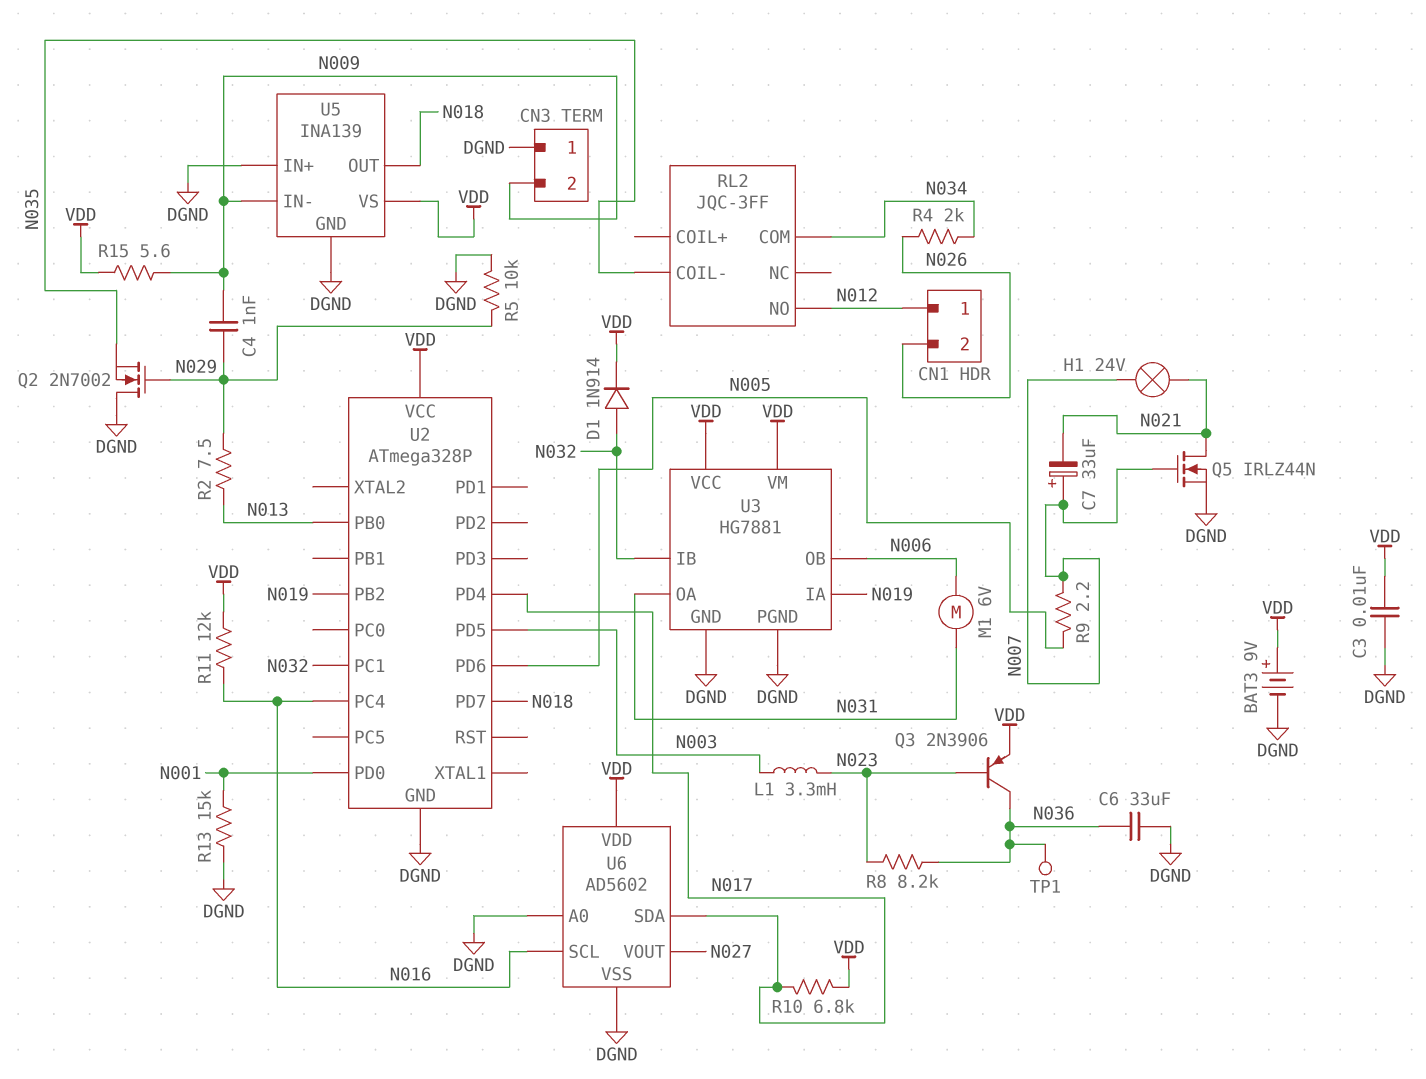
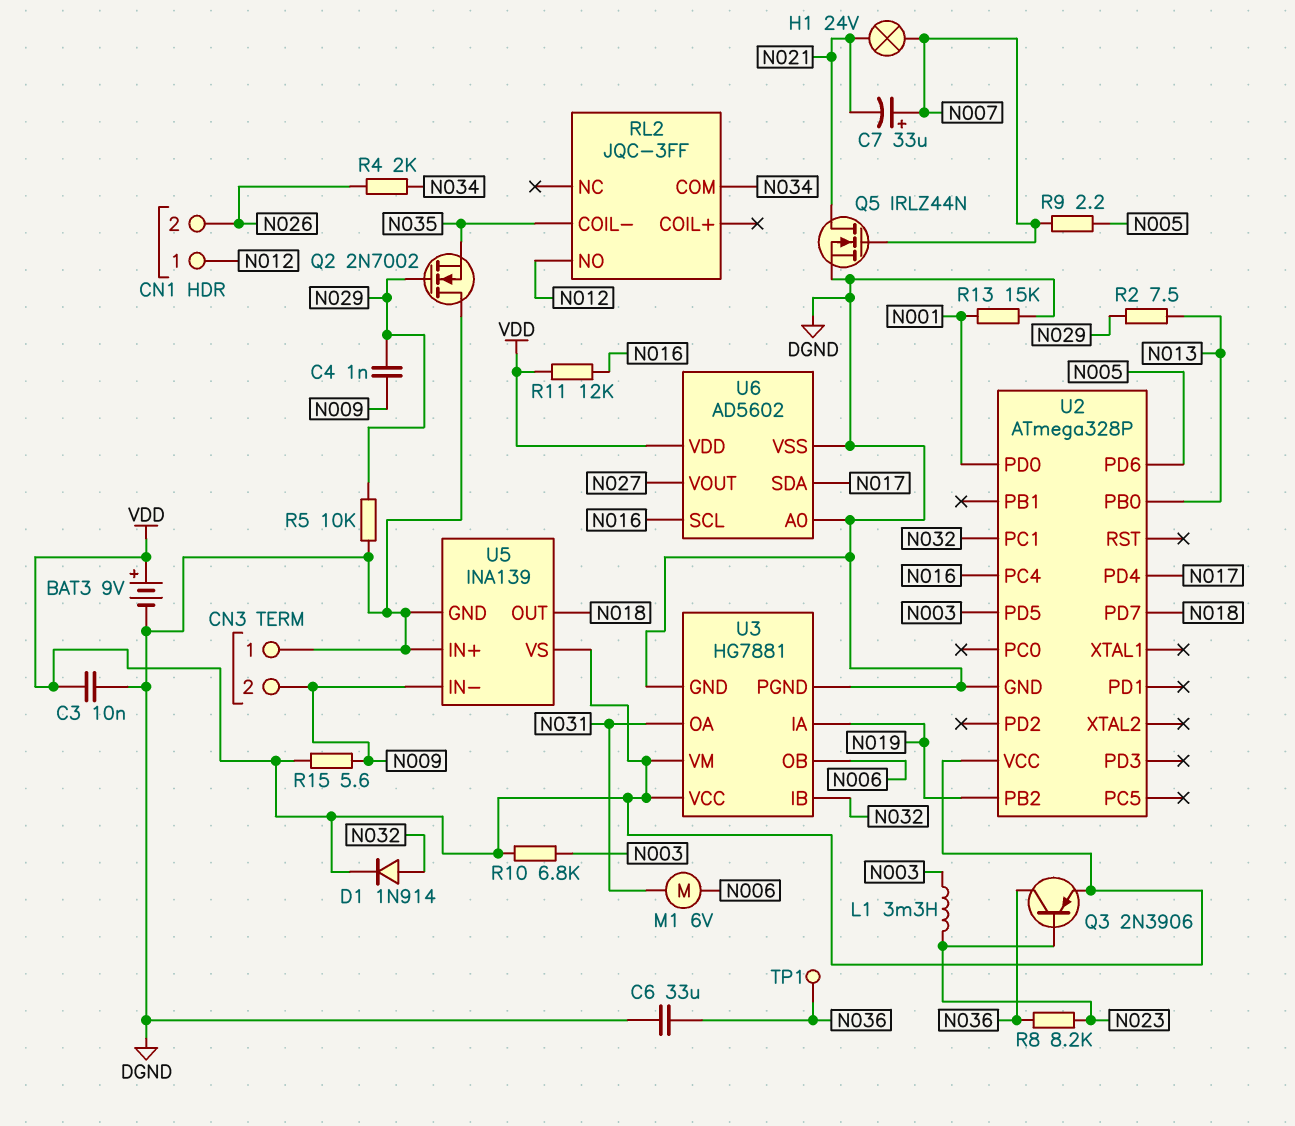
R10: 6.8k (N017, VDD) -> 6.8k (N003, VDD)

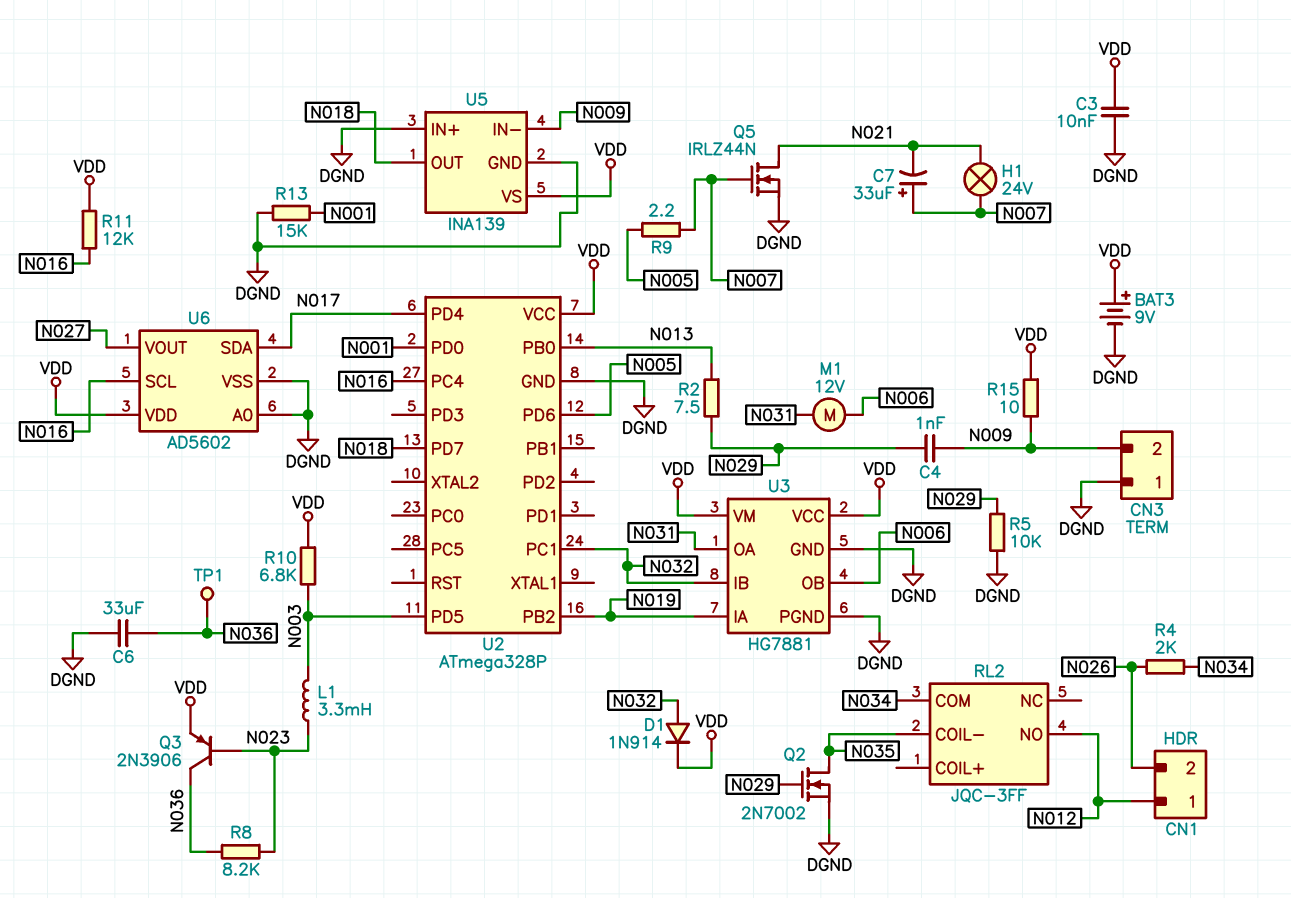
M1: motor 6V (N006, N031) -> motor 12V (N006, N031)
Q2: NMOS 2N7002 (G N029, D DGND, S N035) -> NMOS 2N7002 (G N029, D N035, S DGND)
R15: 5.6 (N009, VDD) -> 10 (N009, VDD)

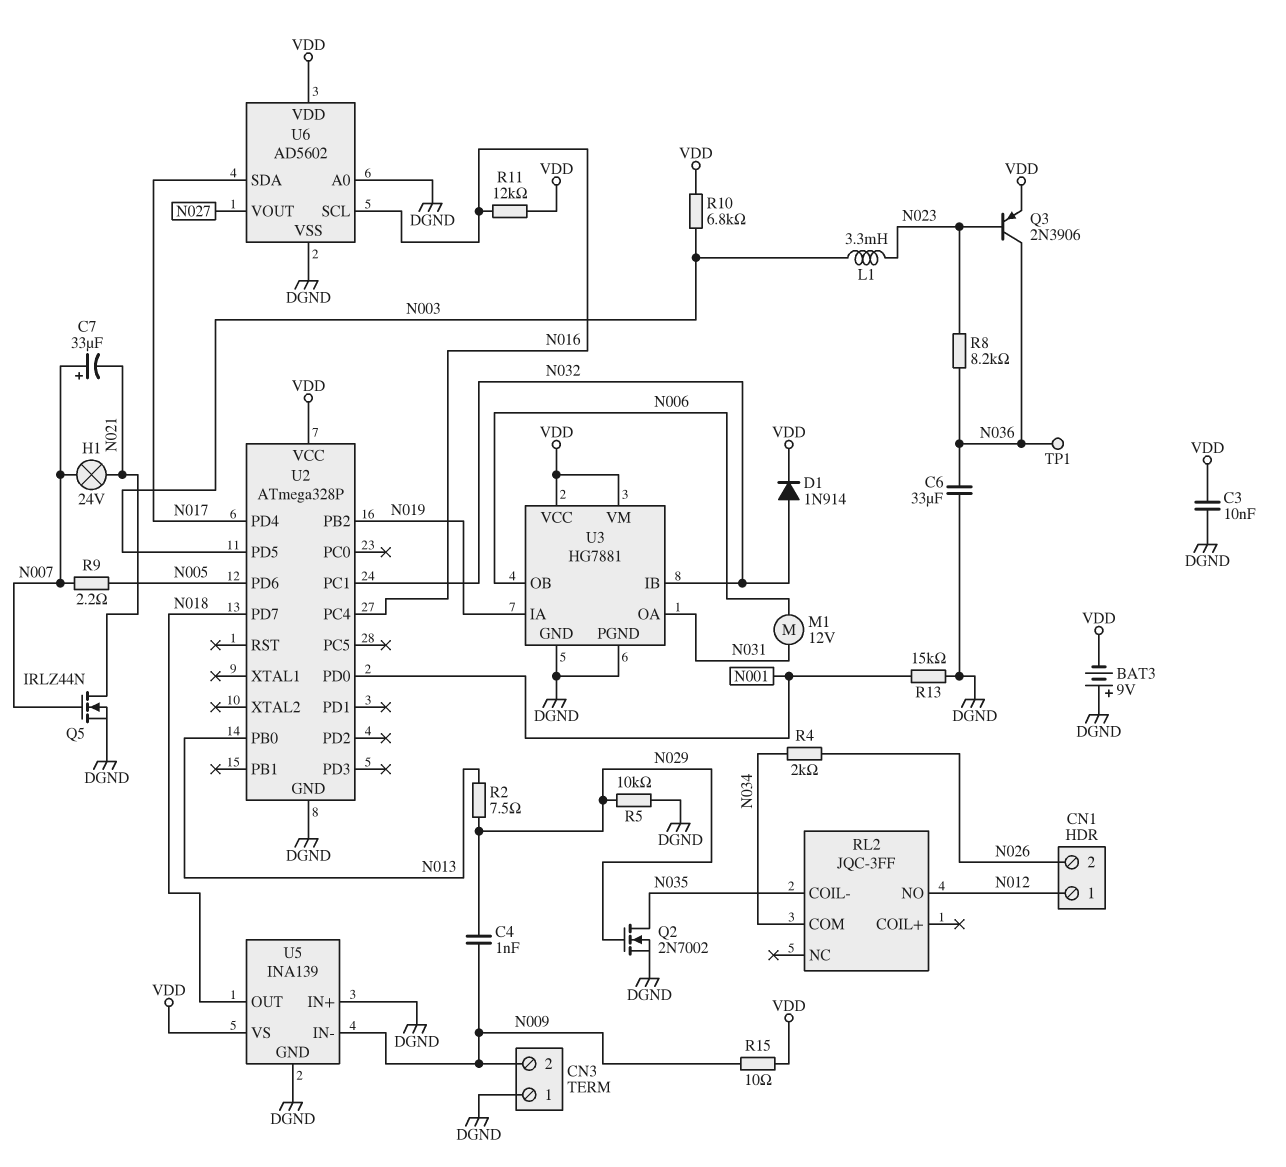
BAT3: 9V (plus VDD, minus DGND) -> 9V (plus DGND, minus VDD)

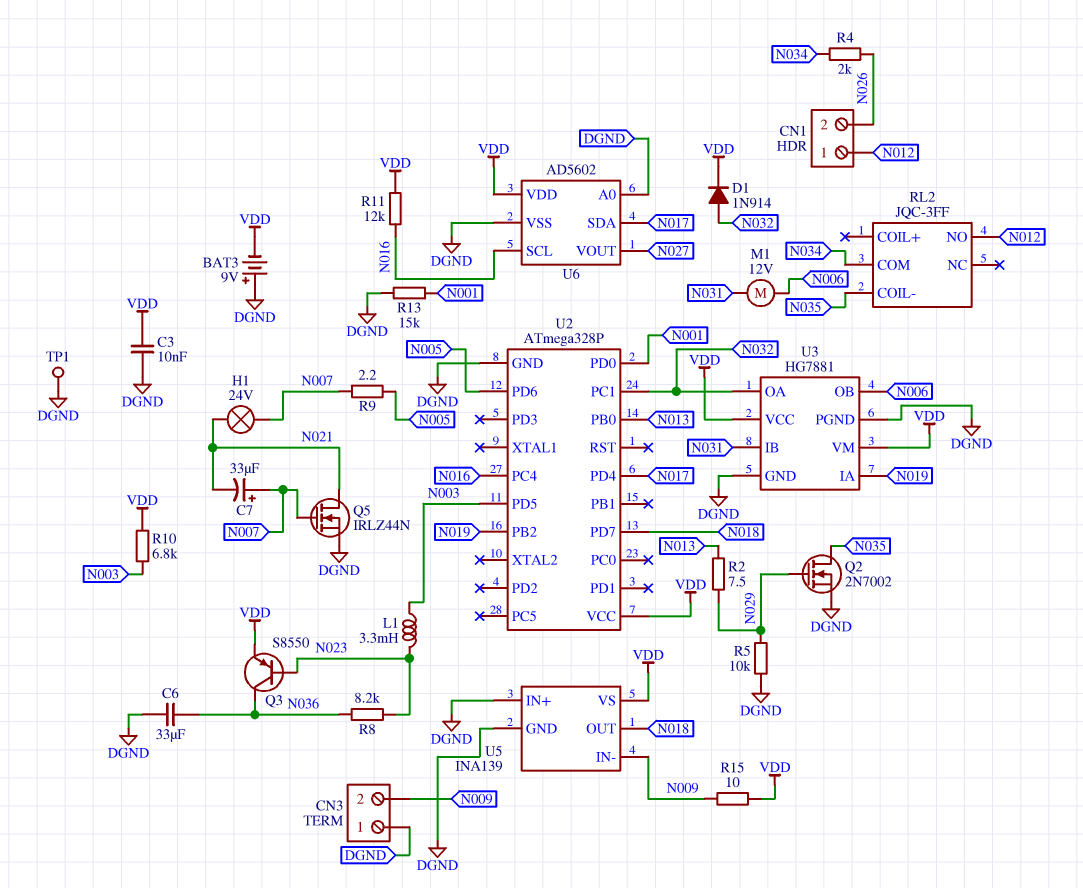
C4: 1nF (N009, N029) -> none
Q3: PNP 2N3906 (B N023, C N036, E VDD) -> PNP S8550 (B N023, C N036, E VDD)
TP1: test point (N036) -> test point (DGND)
U3 pin IB: N032 -> N031
U3 pin OA: N031 -> N032

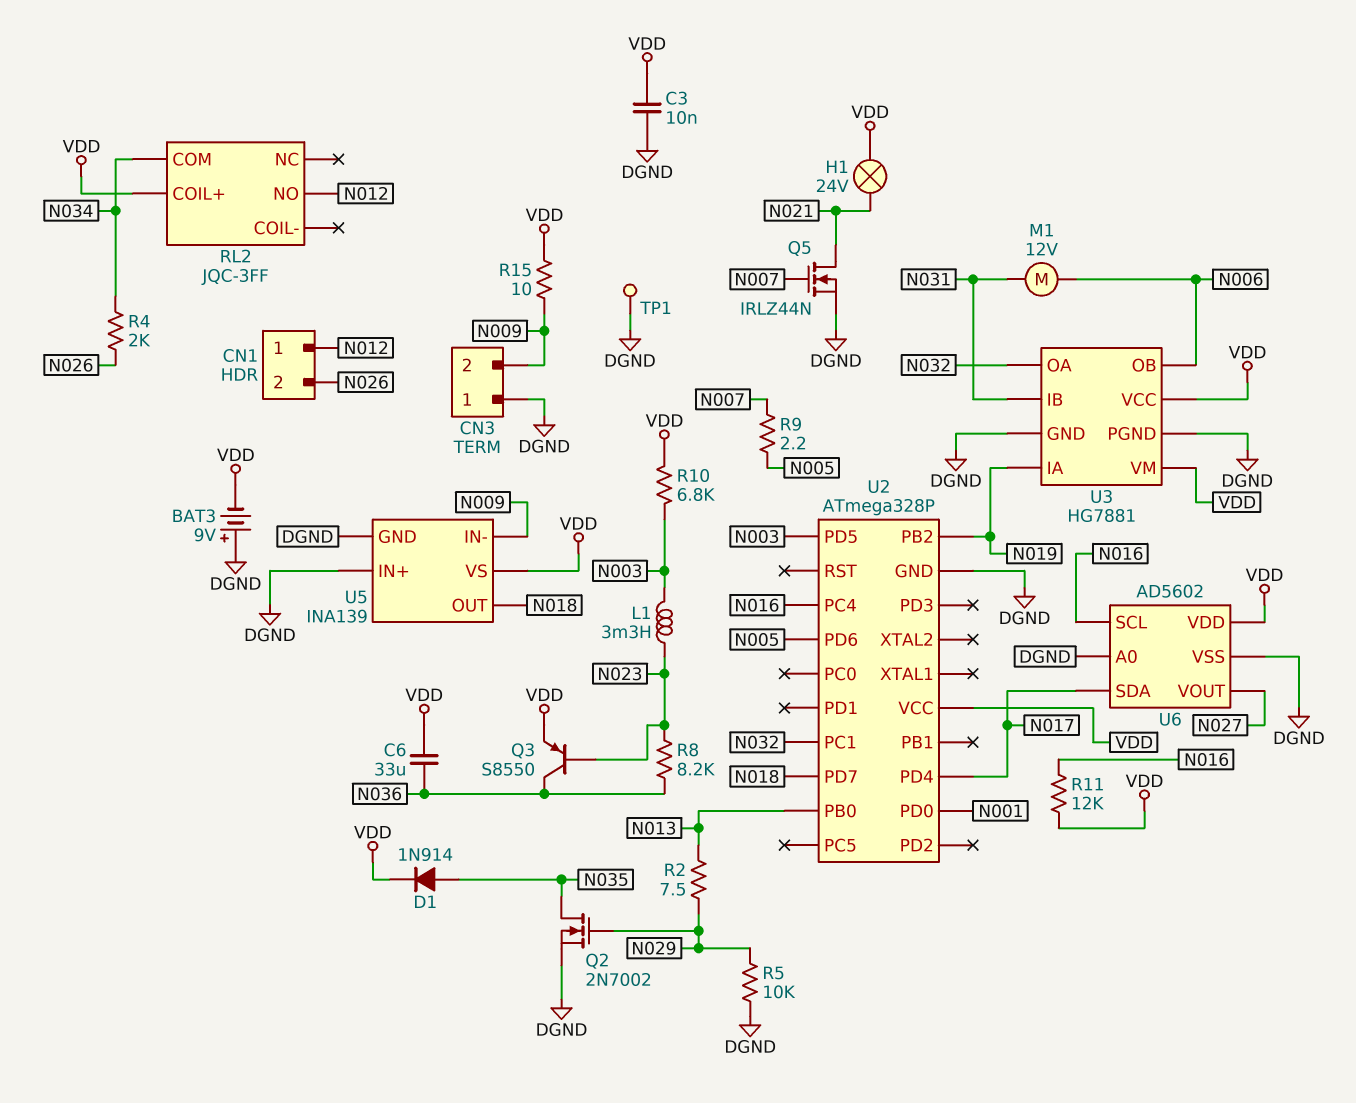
C6: 33uF (DGND, N036) -> 33uF (N036, VDD)
C7: 33uF (plus N007, minus N021) -> none
D1: diode 1N914 (A N032, K VDD) -> diode 1N914 (A N035, K VDD)
H1: lamp 24V (N007, N021) -> lamp 24V (N021, VDD)
R13: 15k (DGND, N001) -> none
RL2 pin COIL+: none -> VDD
RL2 pin COIL-: N035 -> none

